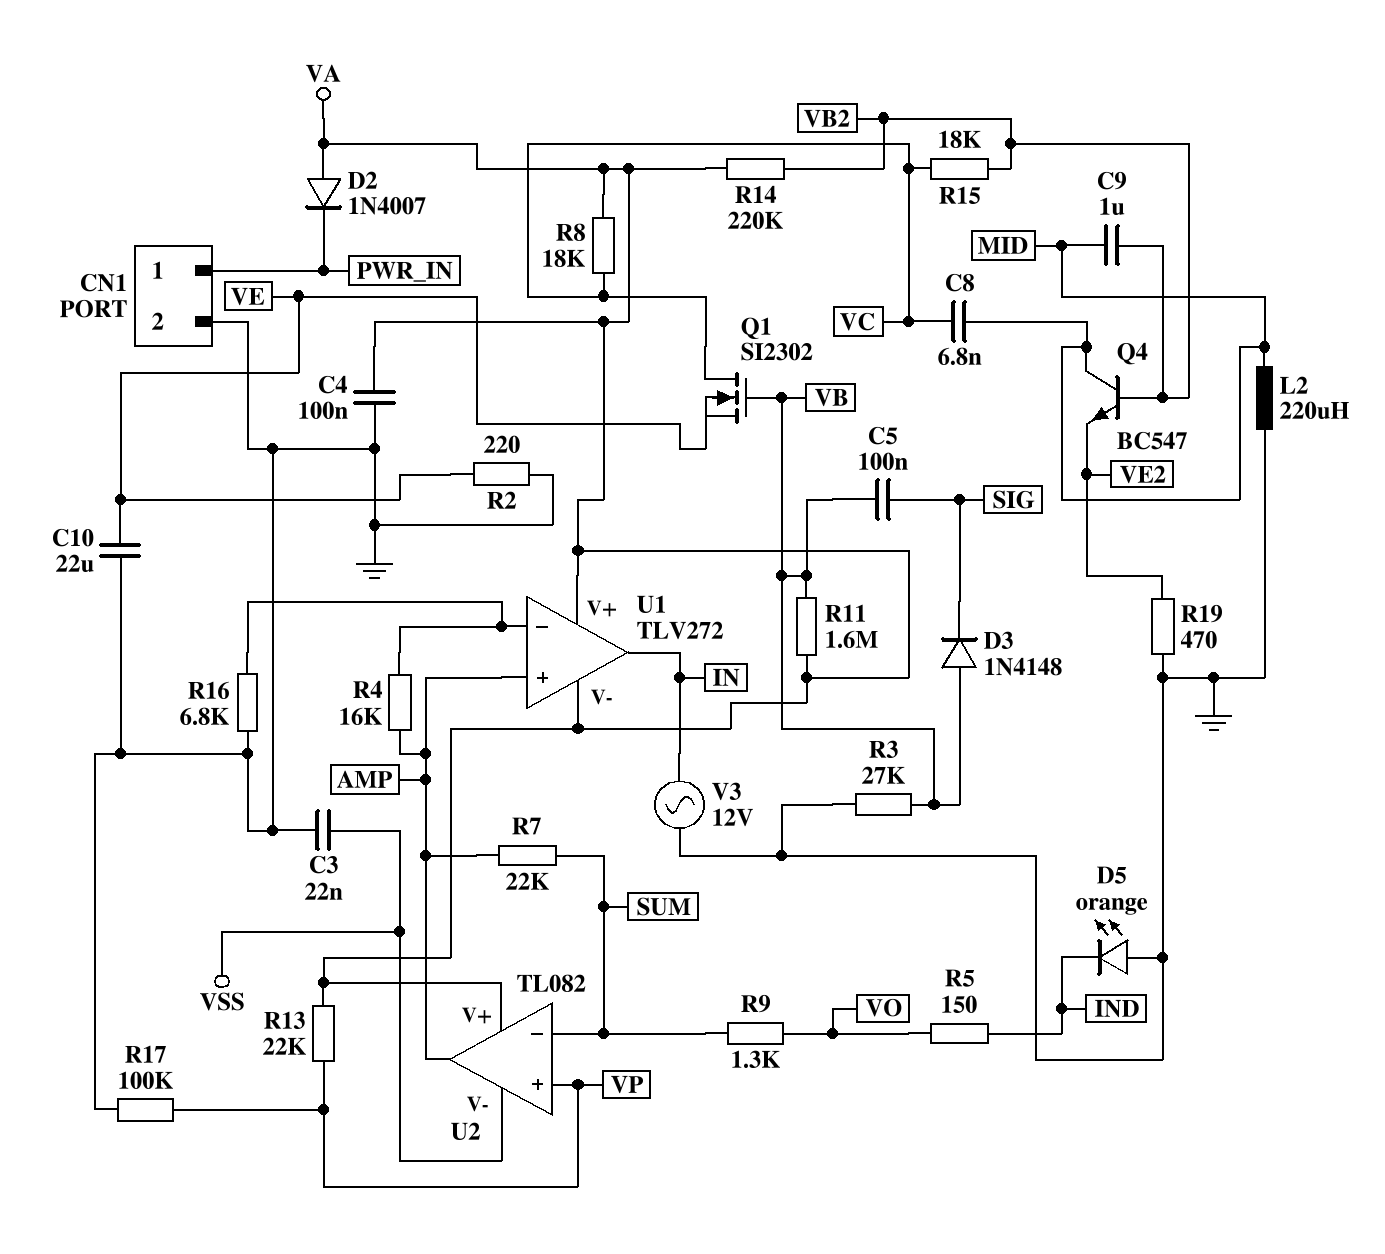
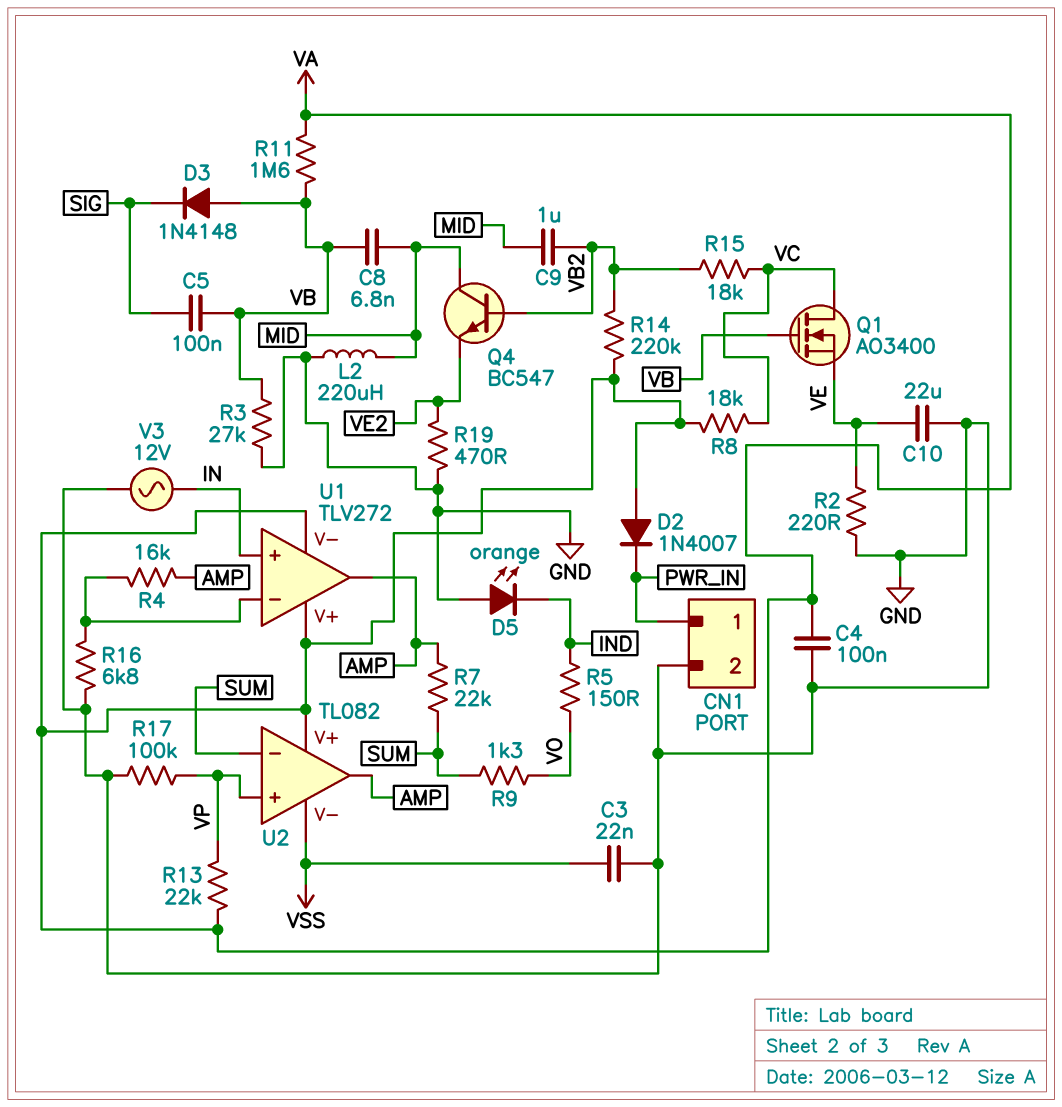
C8: 6.8nF (MID, VC) -> 6.8nF (MID, VB)
Q1: NMOS SI2302 (G VB, D VC, S VE) -> NMOS AO3400 (G VB, D VC, S VE)
U1 pin in+: AMP -> IN
U1 pin out: IN -> AMP

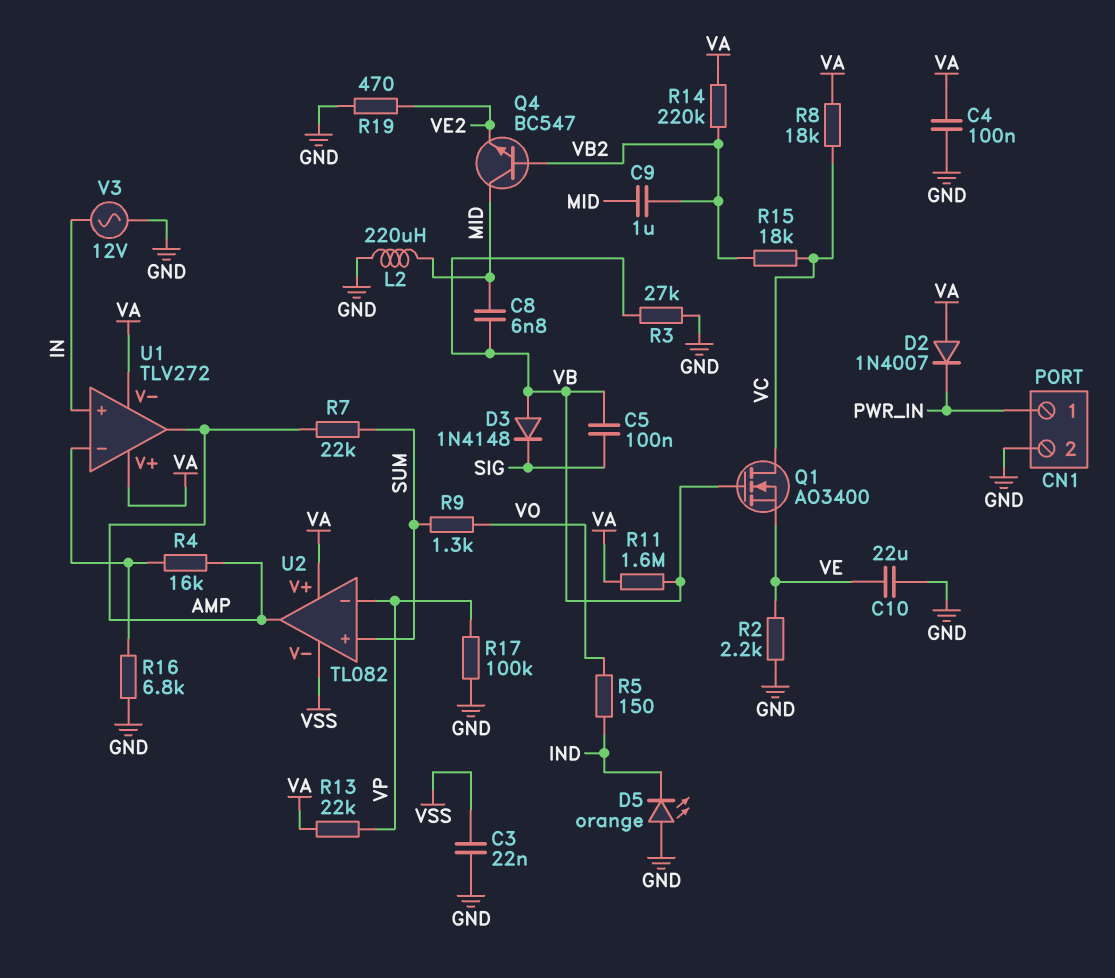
R2: 220 (GND, VE) -> 2.2k (GND, VE)
U2 pin in+: VP -> SUM
U2 pin in-: SUM -> VP

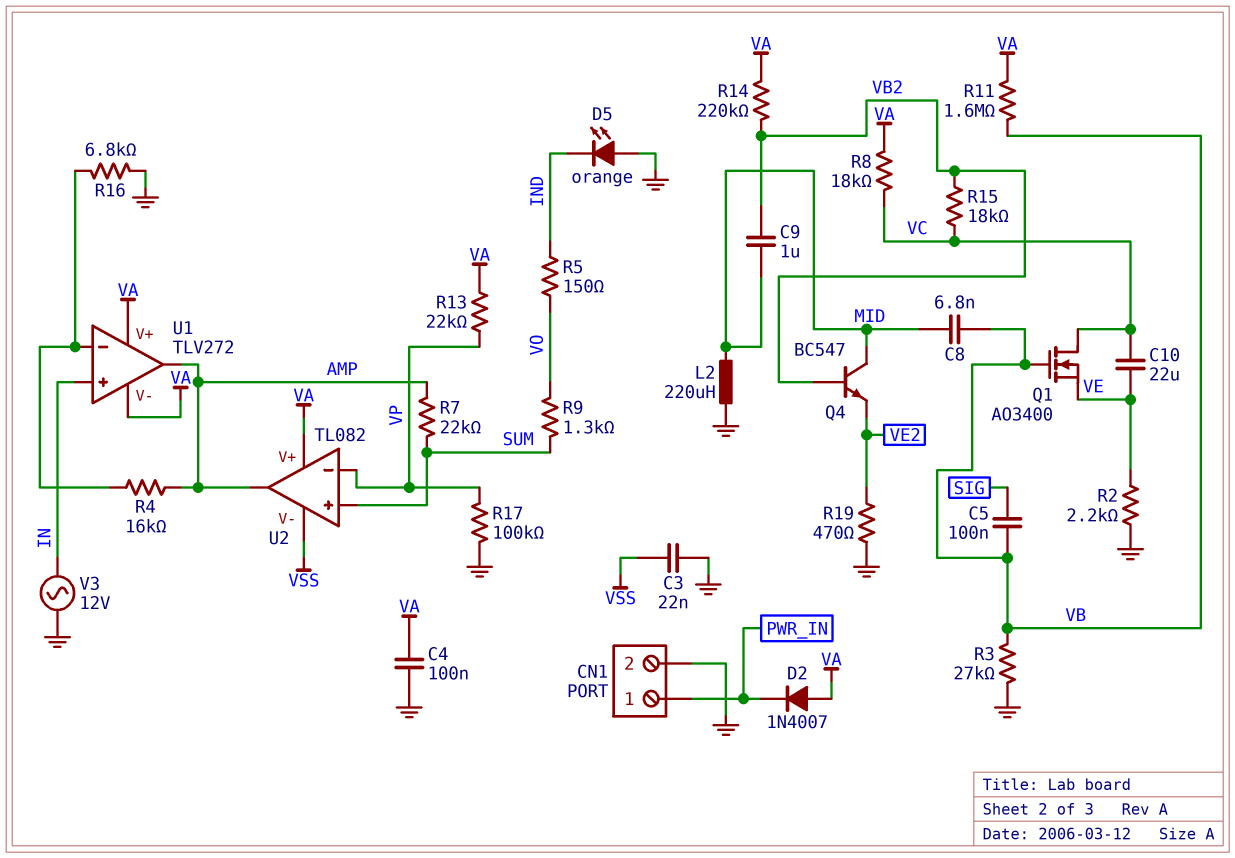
C10: 22uF (GND, VE) -> 22uF (VC, VE)
D3: diode 1N4148 (A VB, K SIG) -> none

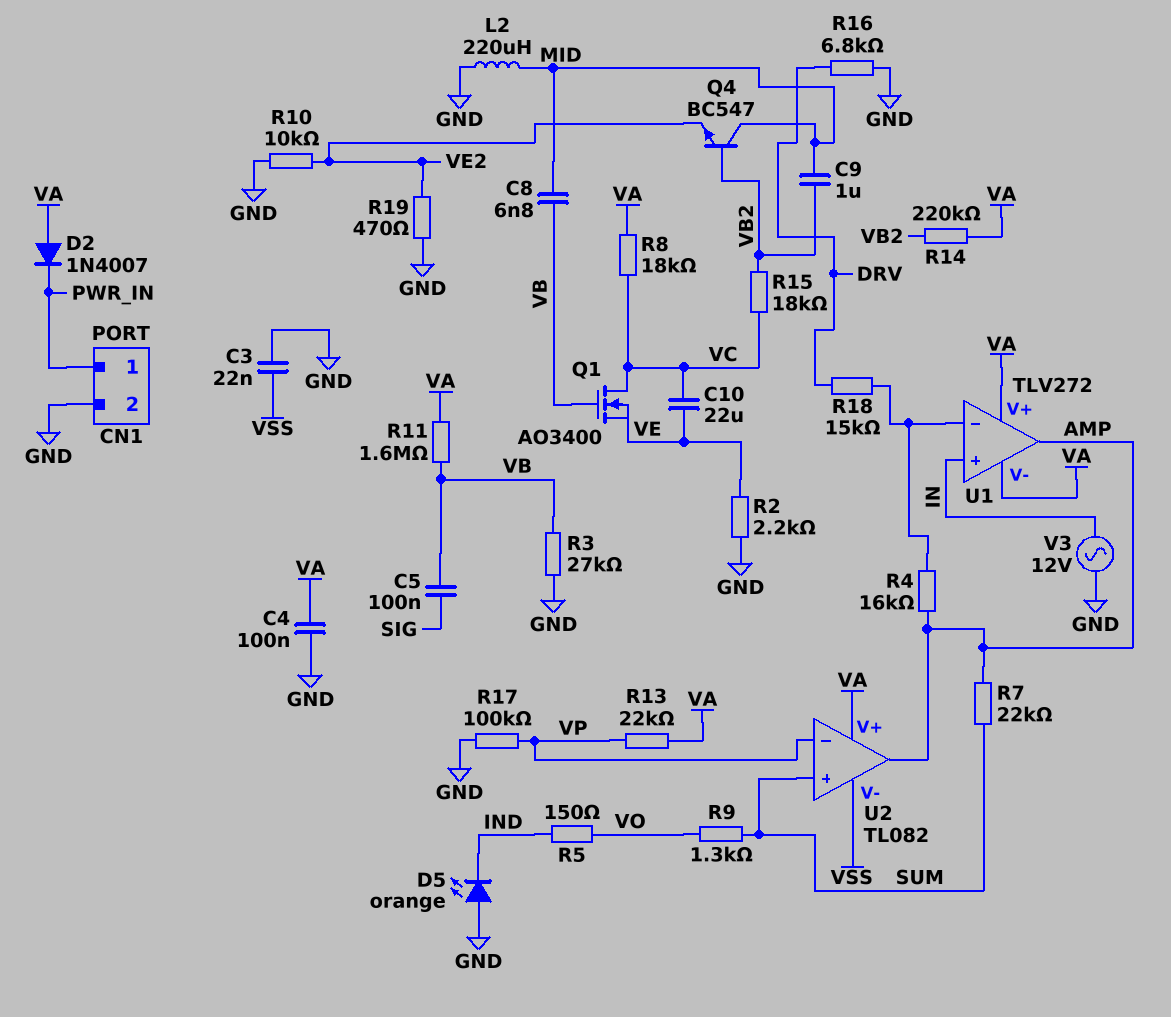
R10: none -> 10k (GND, VE2)
R16: 6.8k (GND, U1/in-) -> 6.8k (DRV, GND)
R18: none -> 15k (DRV, U1/in-)

